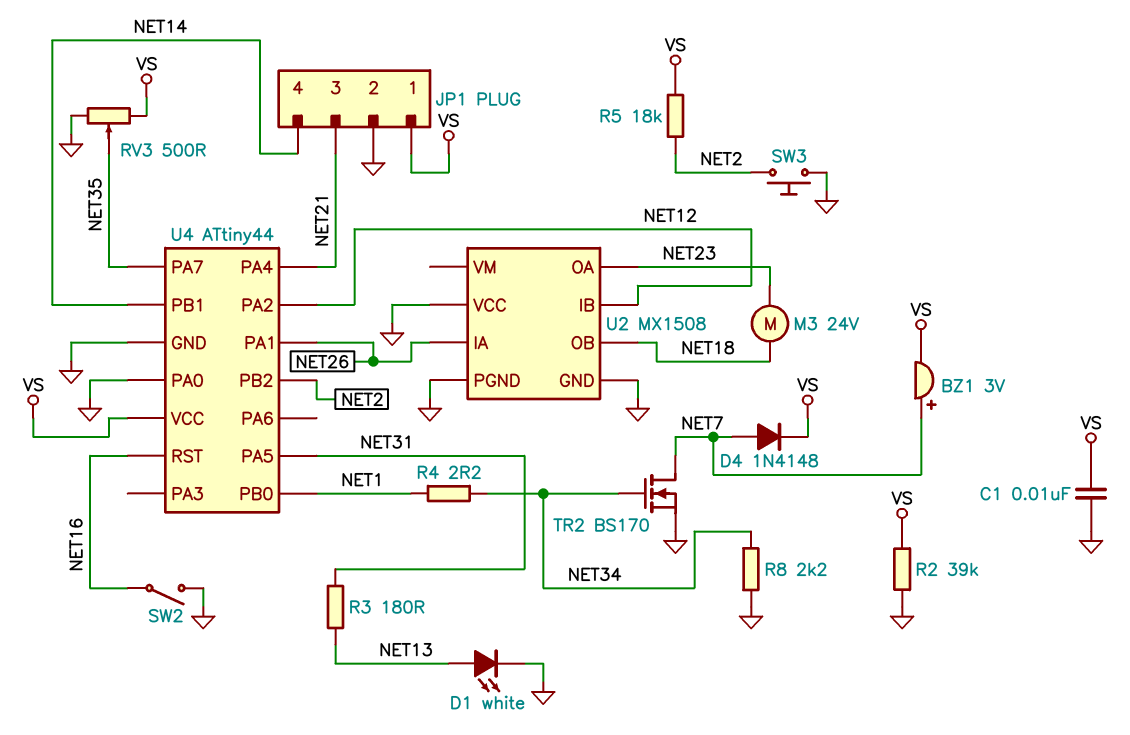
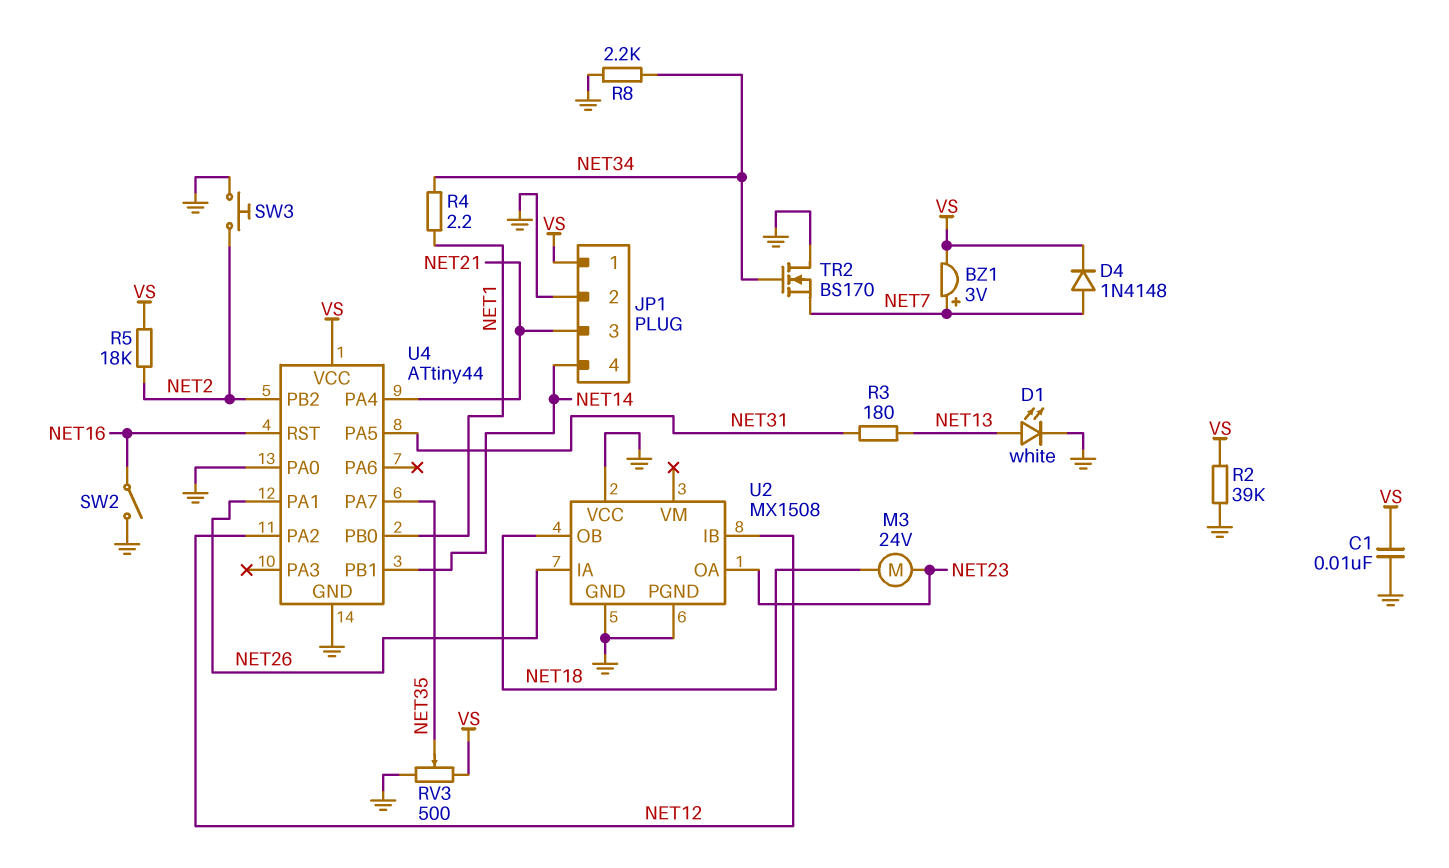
TR2: NMOS BS170 (G NET34, D NET7, S GND) -> NMOS BS170 (G NET34, D GND, S NET7)

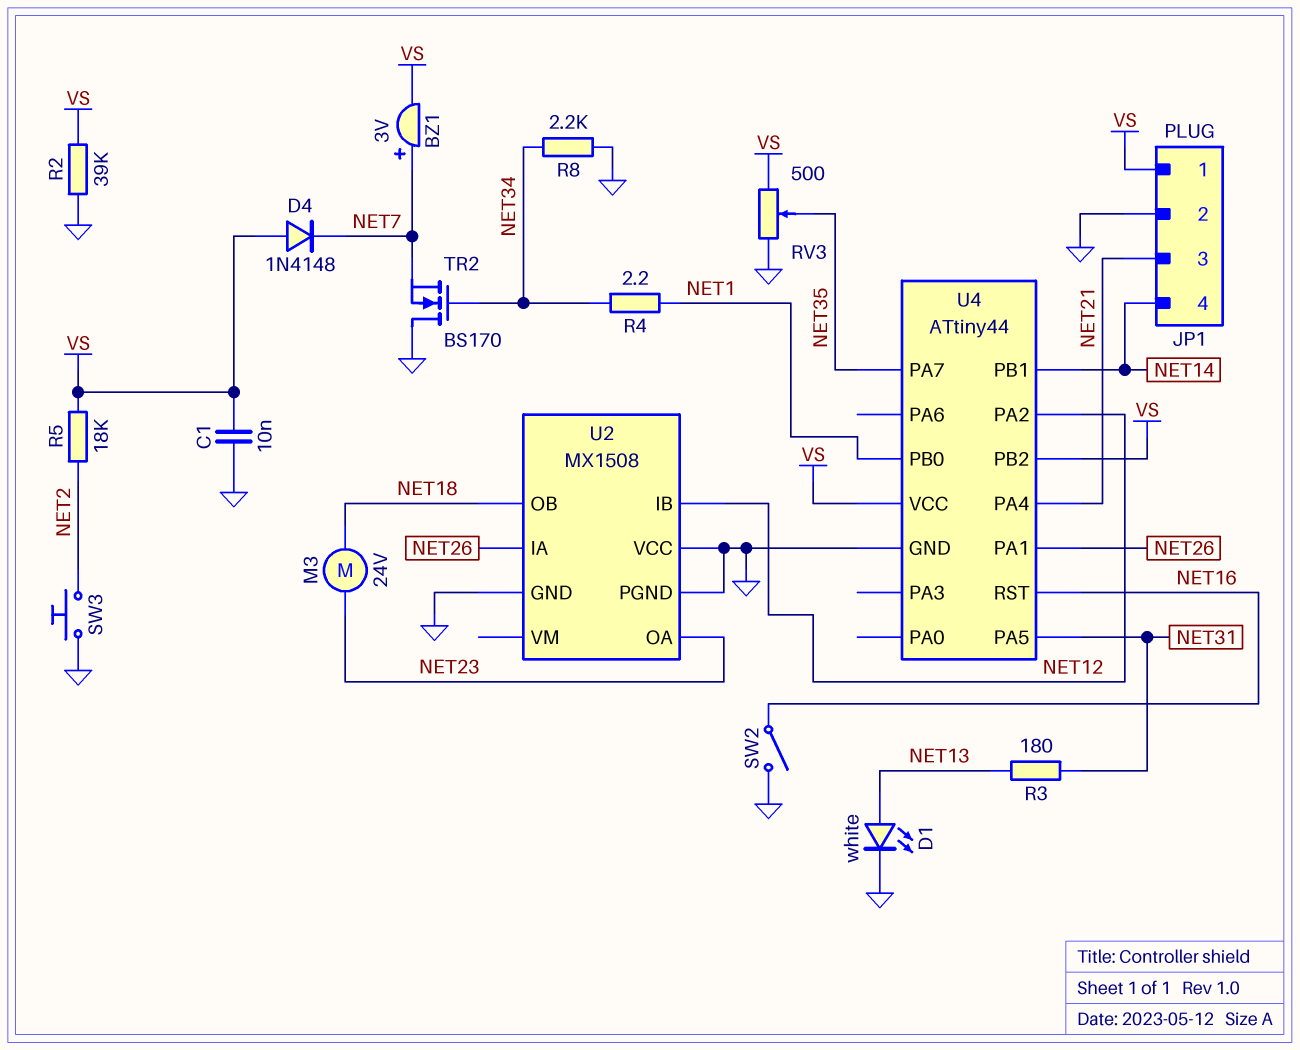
D4: diode 1N4148 (A NET7, K VS) -> diode 1N4148 (A VS, K NET7)
U4 pin PA0: GND -> none
U4 pin PB2: NET2 -> VS

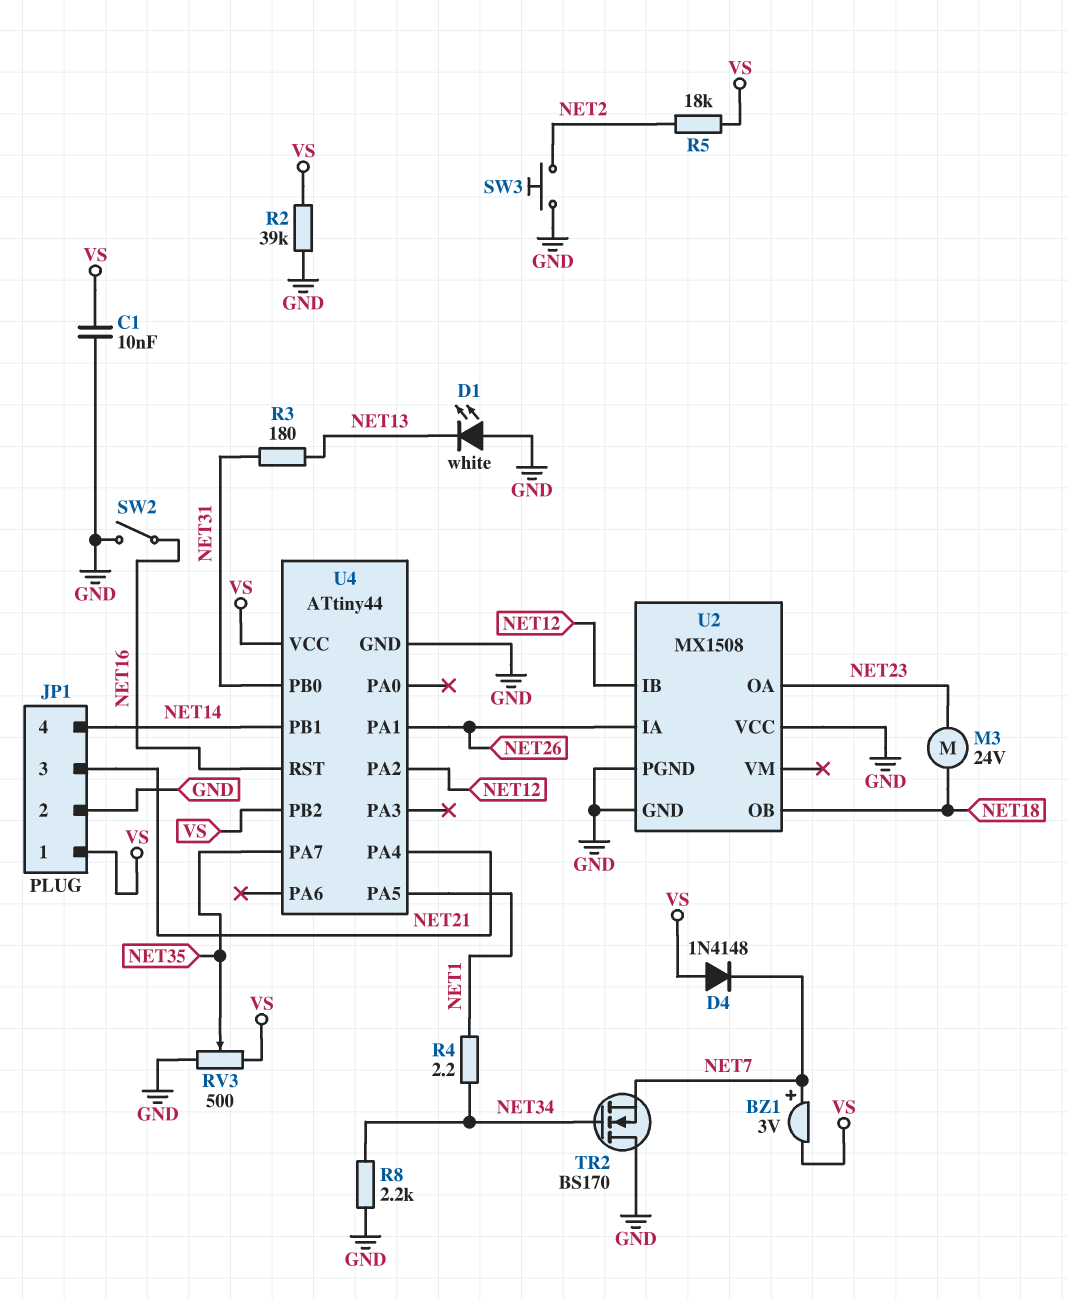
D1: LED white (A NET13, K GND) -> LED white (A GND, K NET13)
U4 pin PA5: NET31 -> NET1
U4 pin PB0: NET1 -> NET31

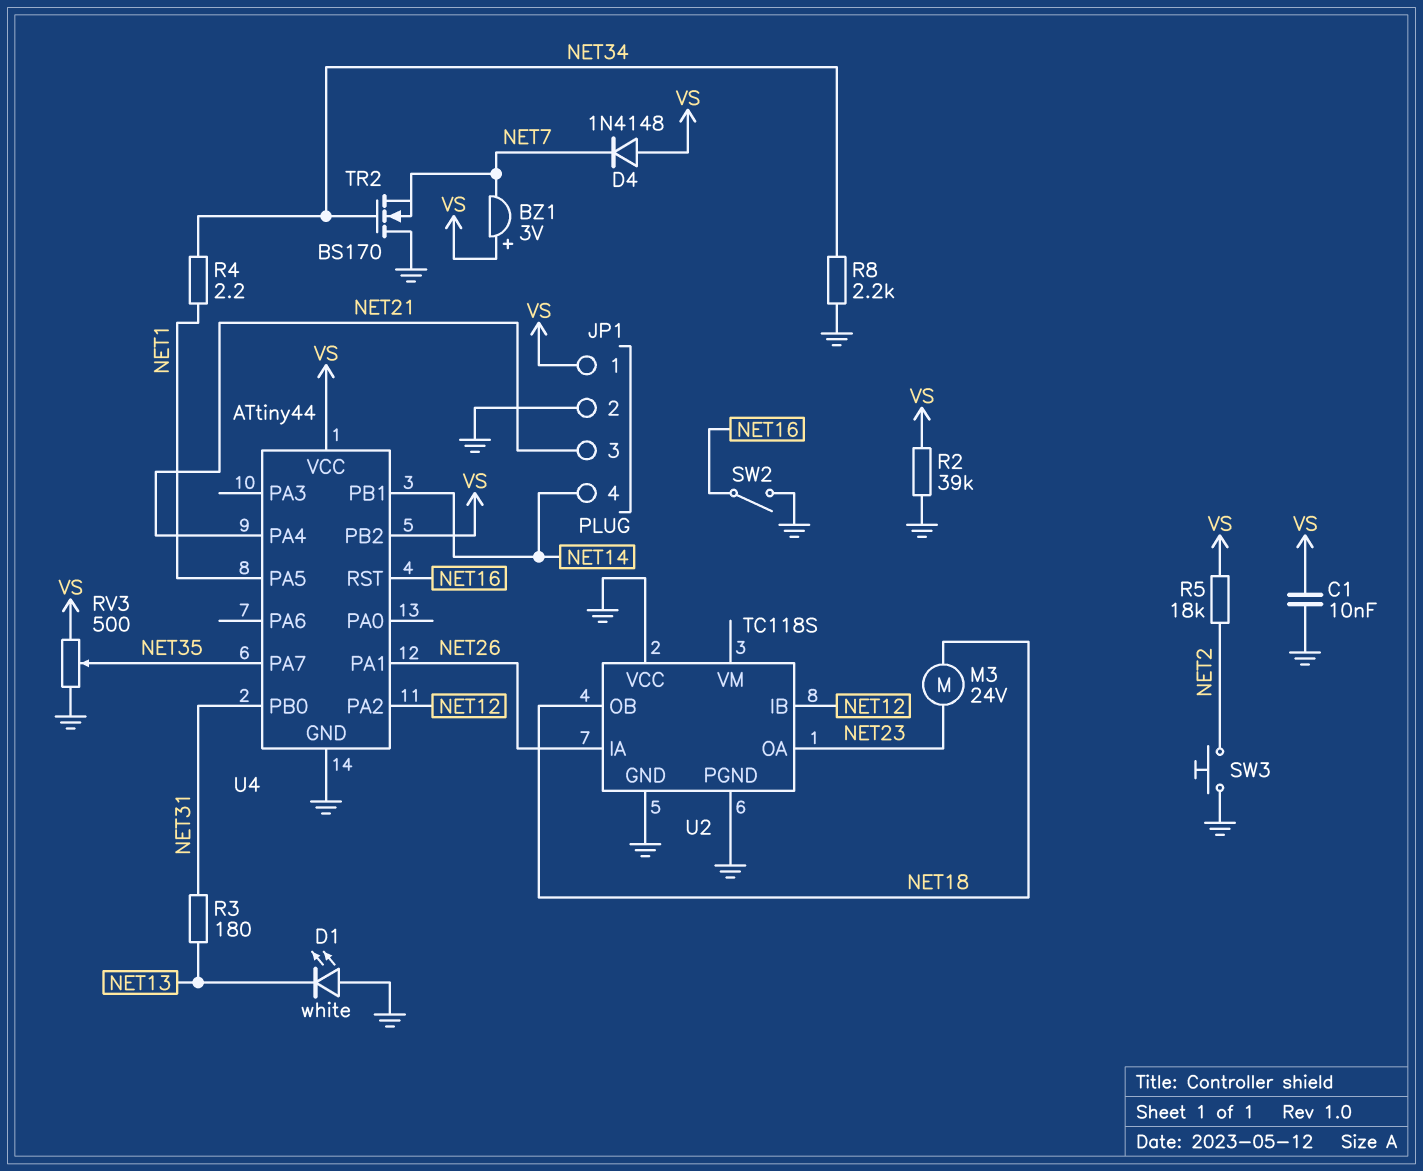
BZ1: buzzer 3V (plus NET7, minus VS) -> buzzer 3V (plus VS, minus NET7)
U2: MX1508 -> TC118S

